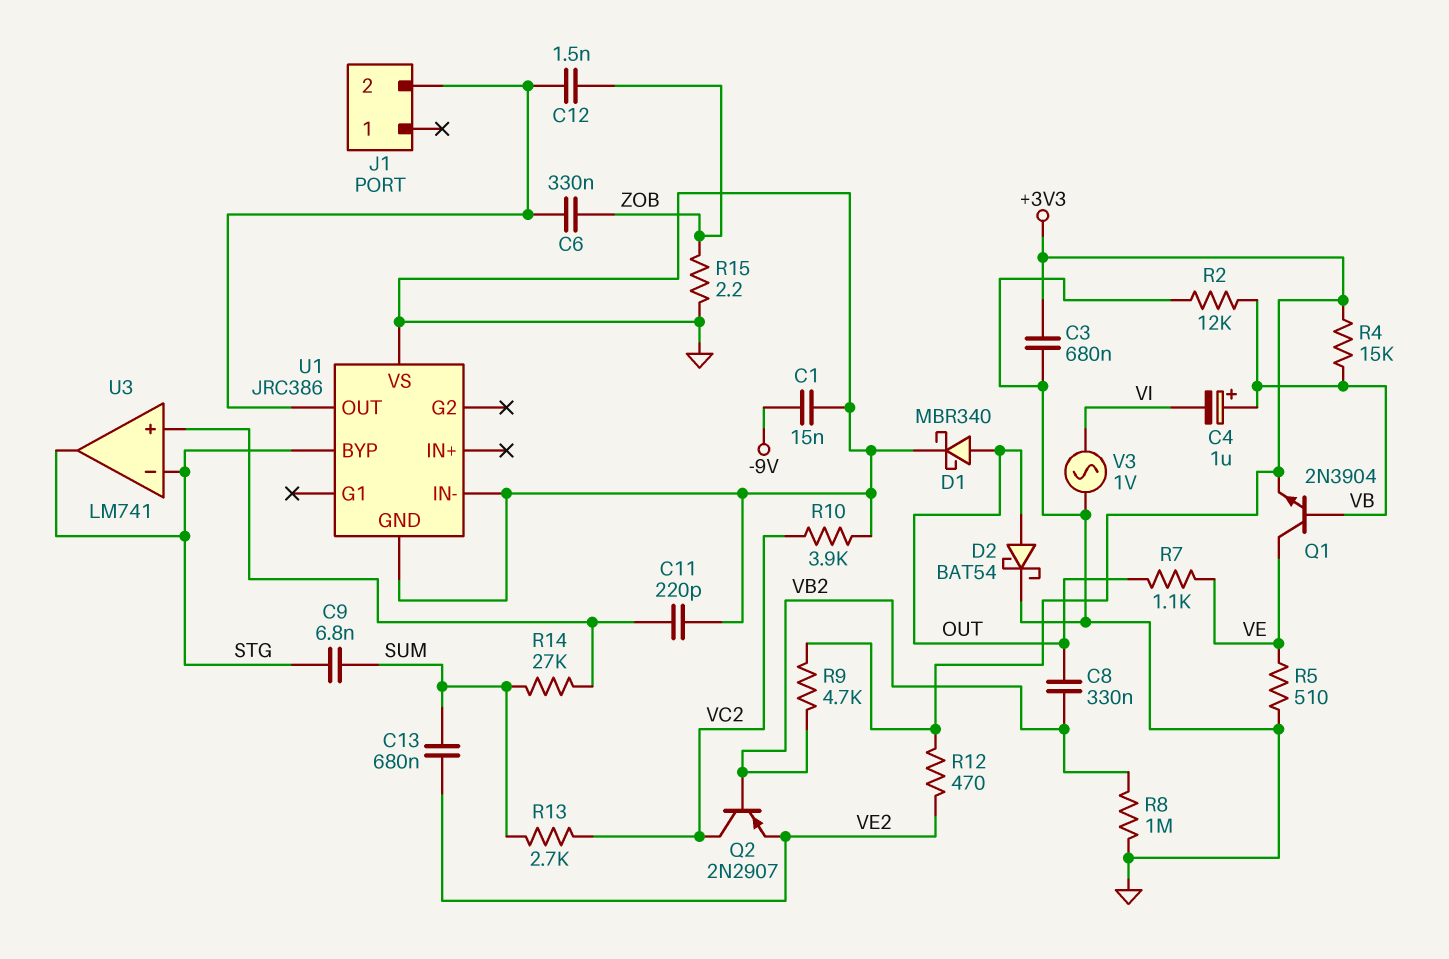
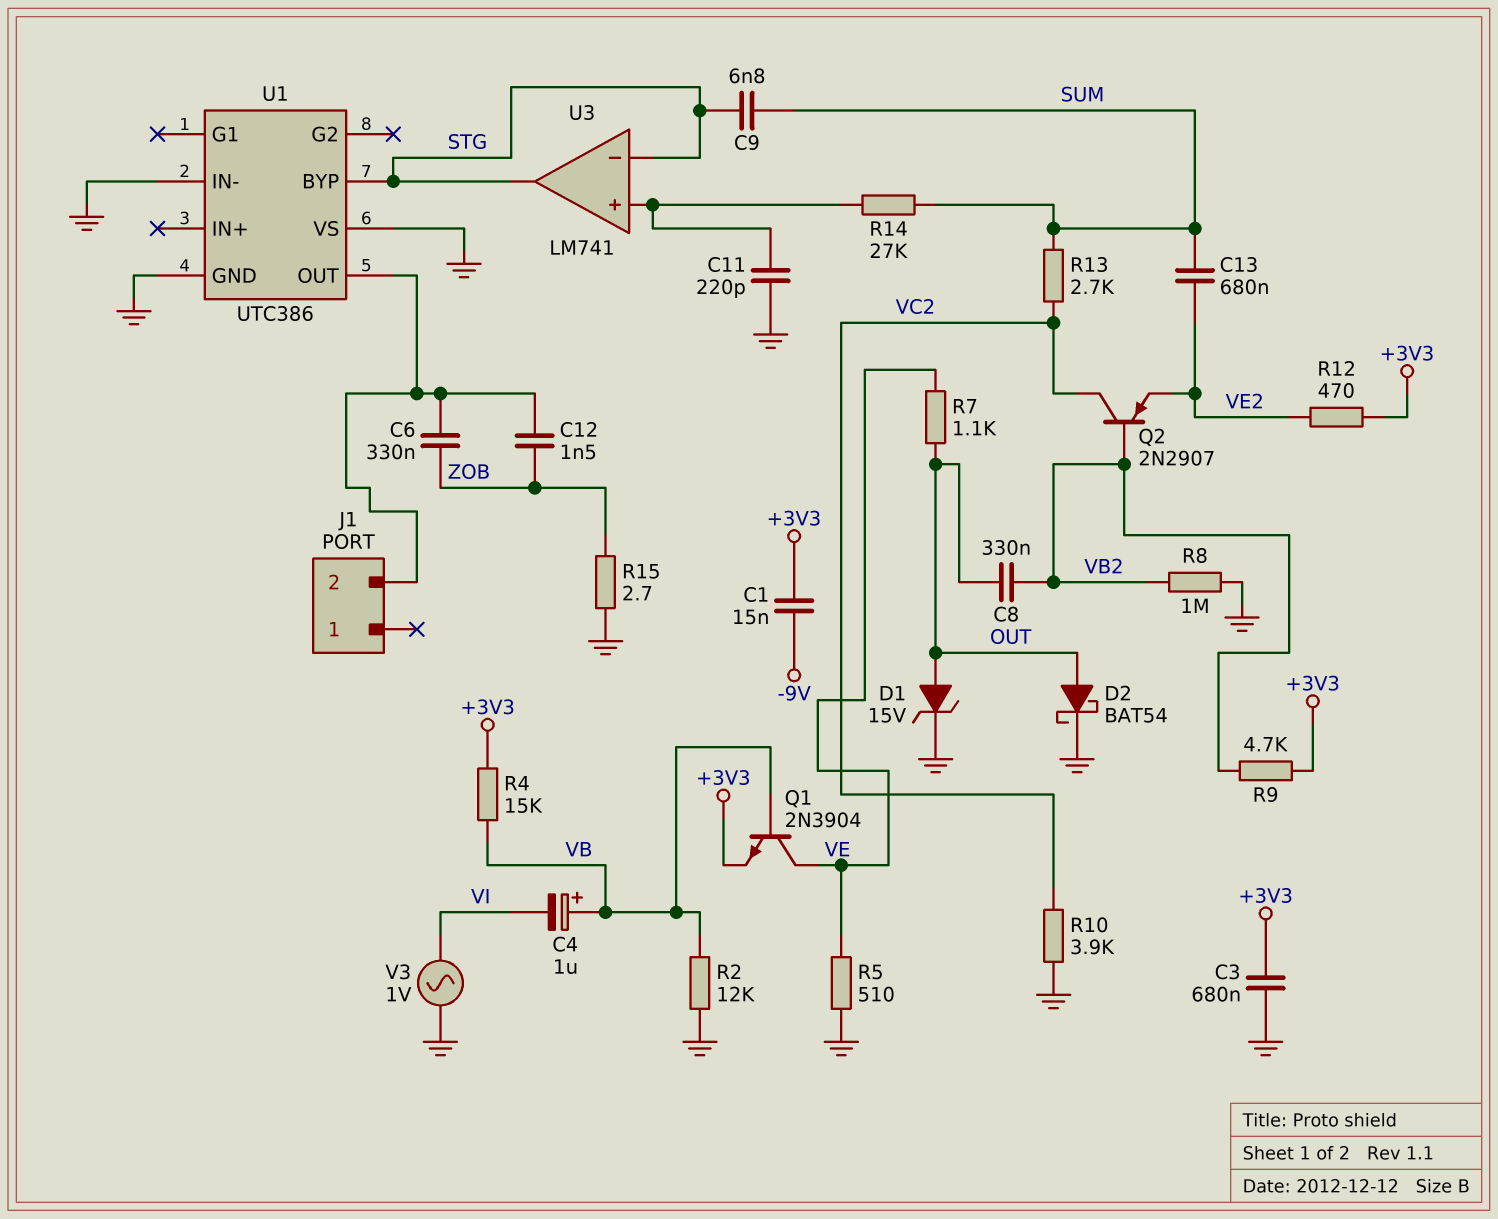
C1: 15nF (-9V, GND) -> 15nF (+3V3, -9V)
D1: schottky MBR340 (A OUT, K GND) -> zener 15V (A OUT, K GND)
R15: 2.2 (GND, ZOB) -> 2.7 (GND, ZOB)
U1: JRC386 -> UTC386

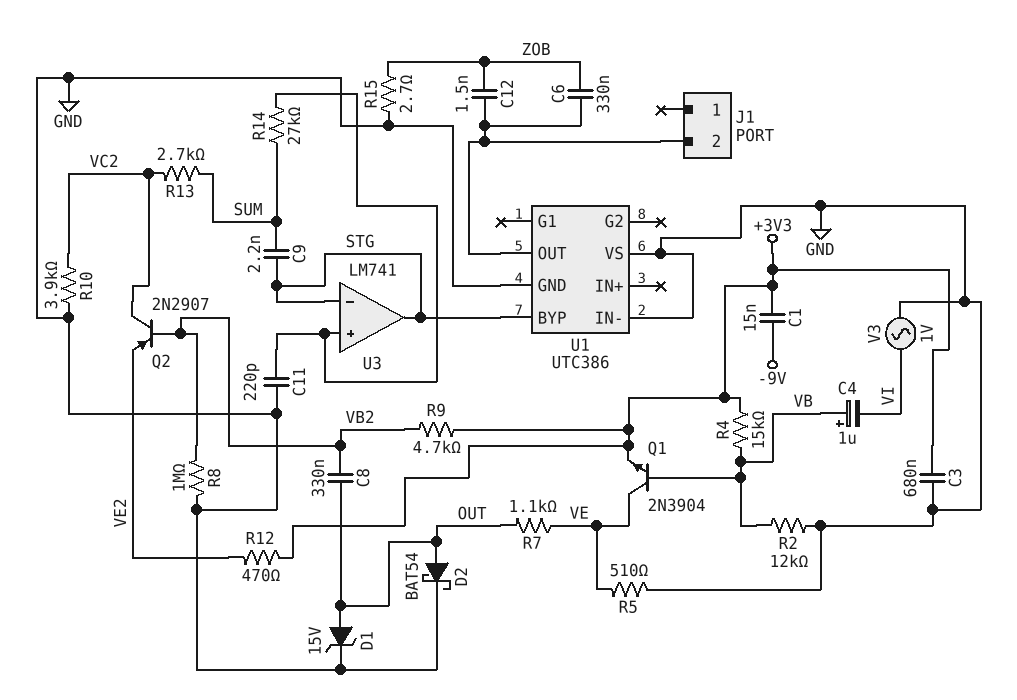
C9: 6.8nF (STG, SUM) -> 2.2nF (STG, SUM)
C13: 680nF (SUM, VE2) -> none

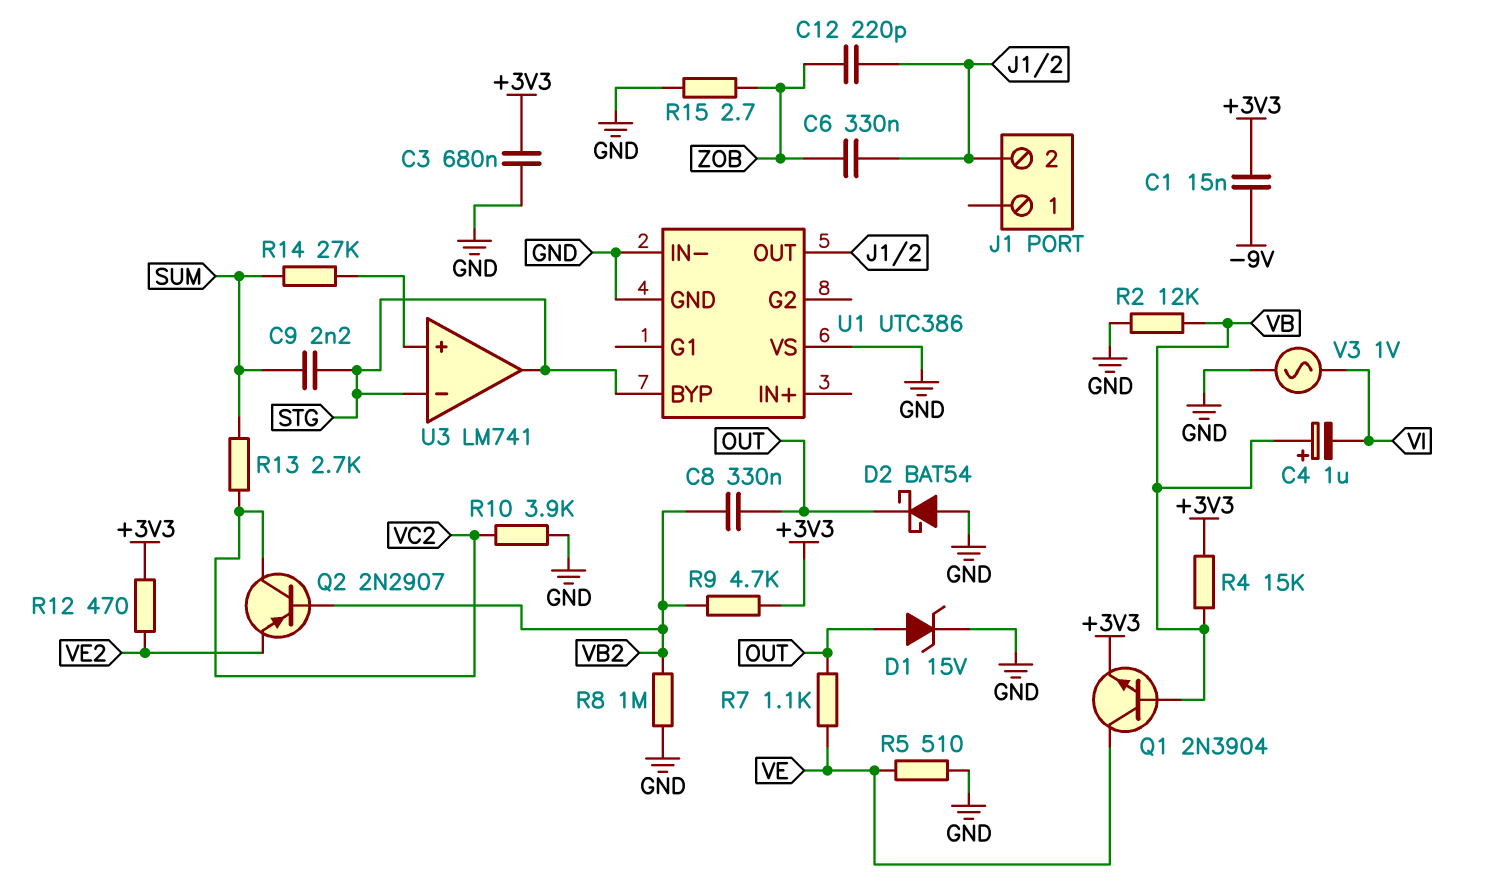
C11: 220pF (GND, U3/in+) -> none
C12: 1.5nF (J1/2, ZOB) -> 220pF (J1/2, ZOB)
D2: schottky BAT54 (A OUT, K GND) -> schottky BAT54 (A GND, K OUT)

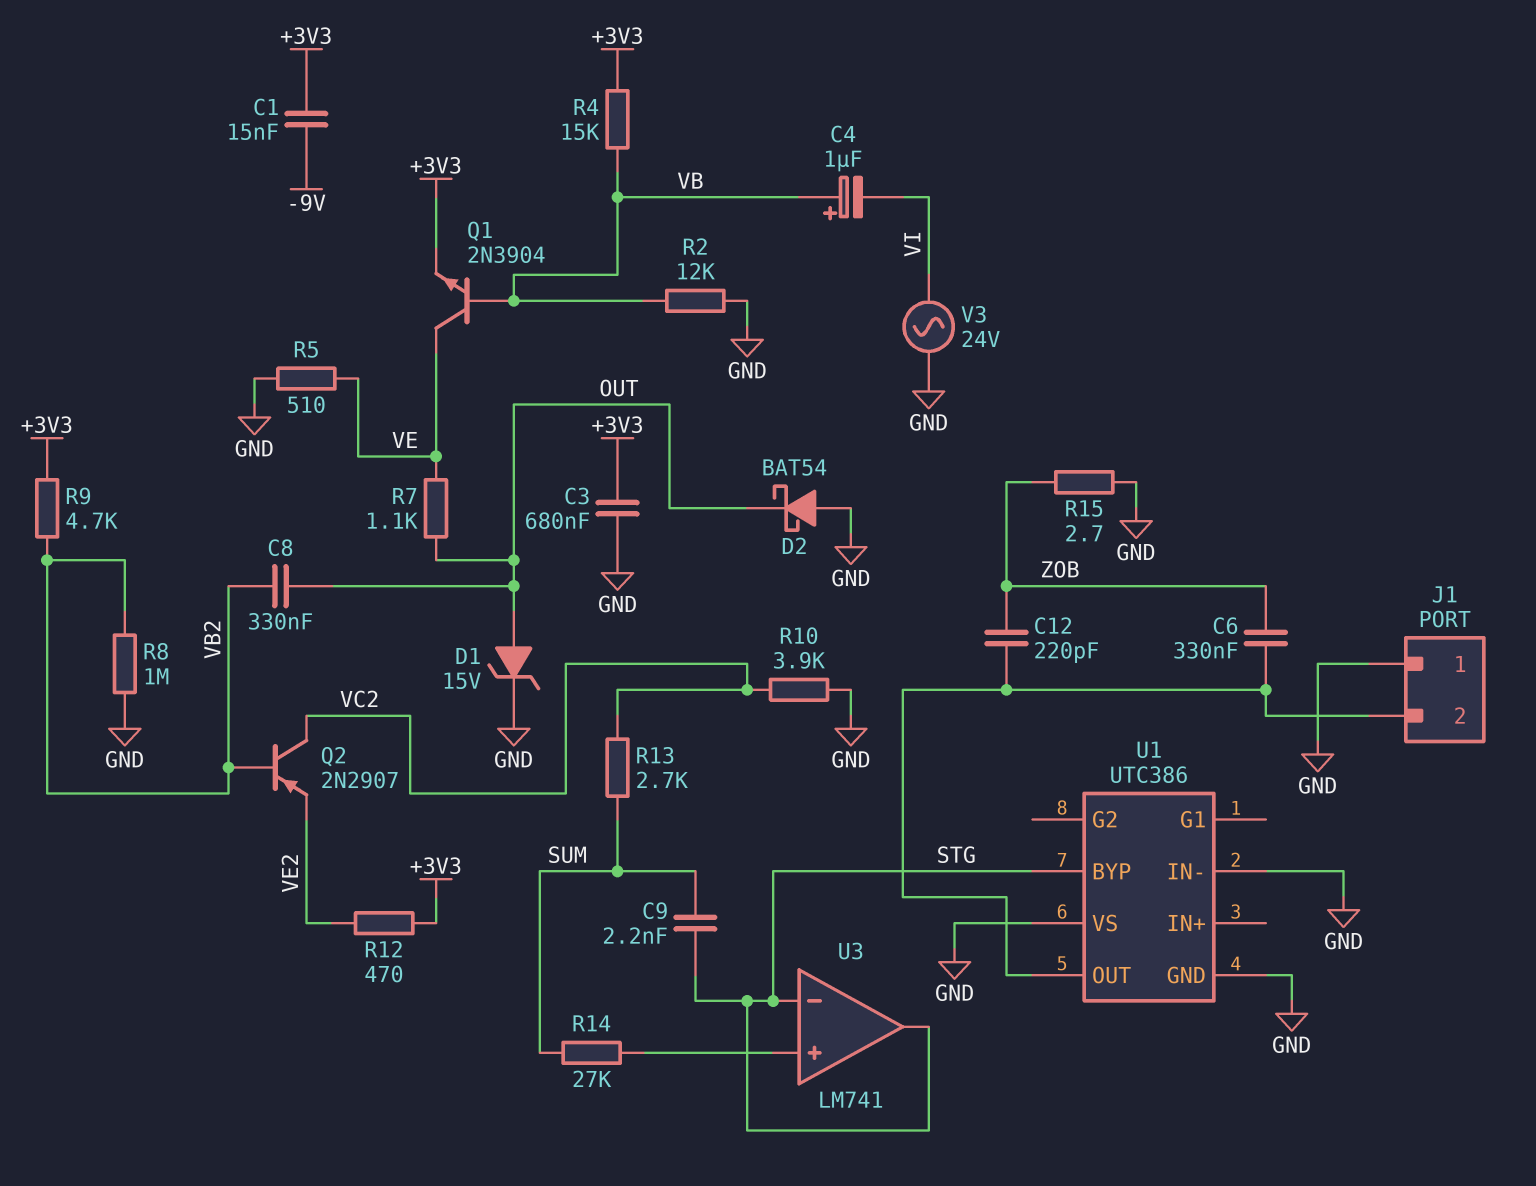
J1 pin 1: none -> GND
V3: AC 1V (GND, VI) -> AC 24V (GND, VI)

